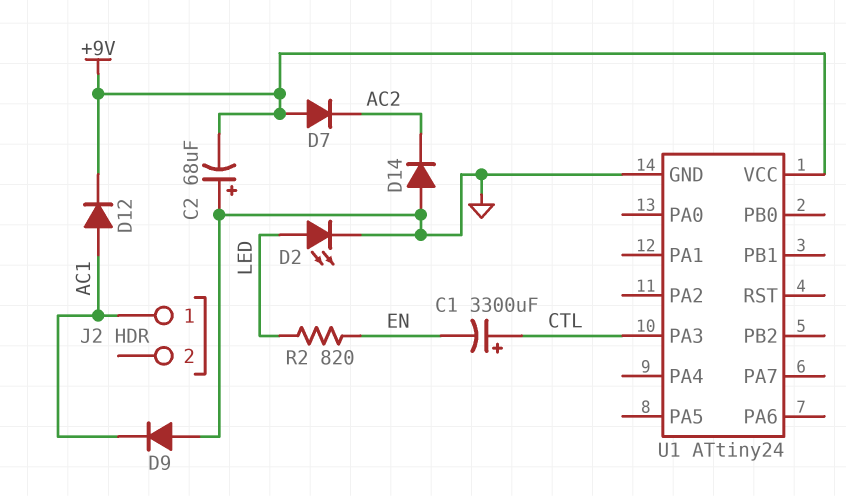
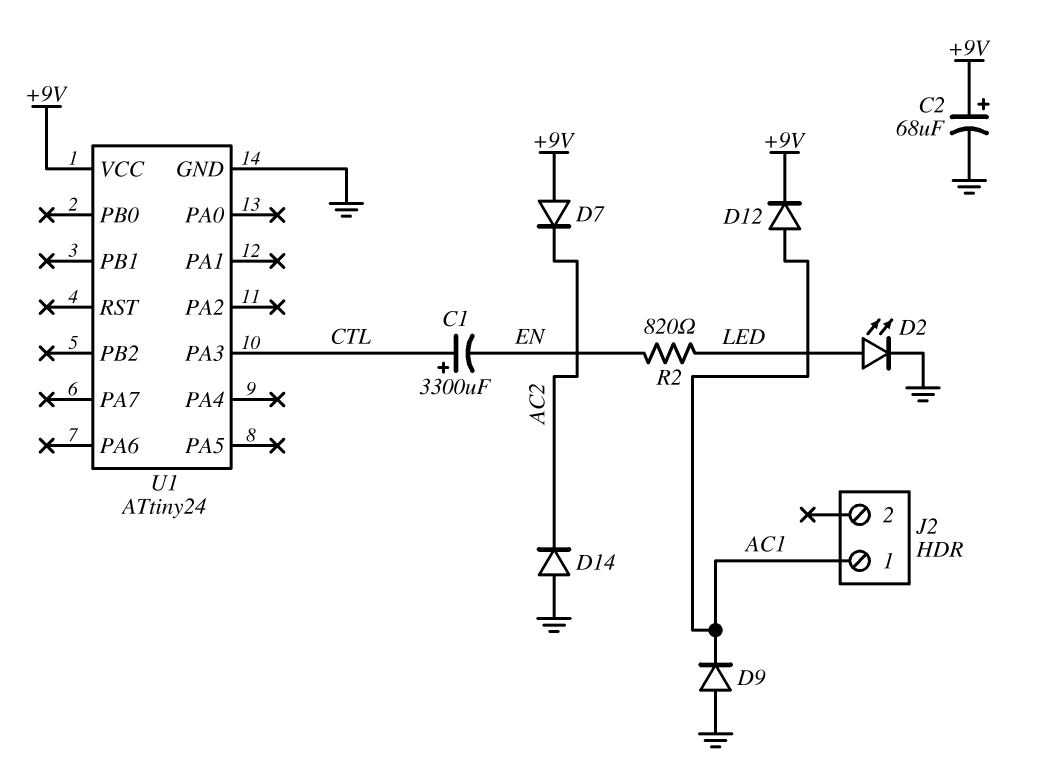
C2: 68uF (plus GND, minus +9V) -> 68uF (plus +9V, minus GND)

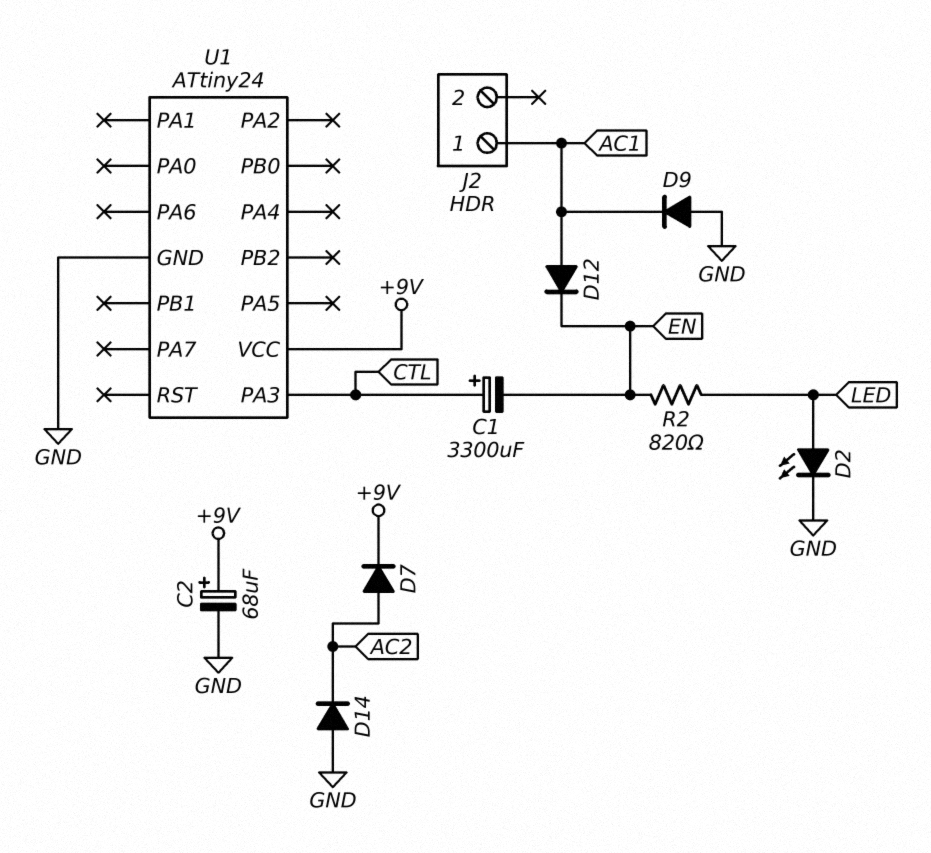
D7: diode (A +9V, K AC2) -> diode (A AC2, K +9V)
D12: diode (A AC1, K +9V) -> diode (A AC1, K EN)

